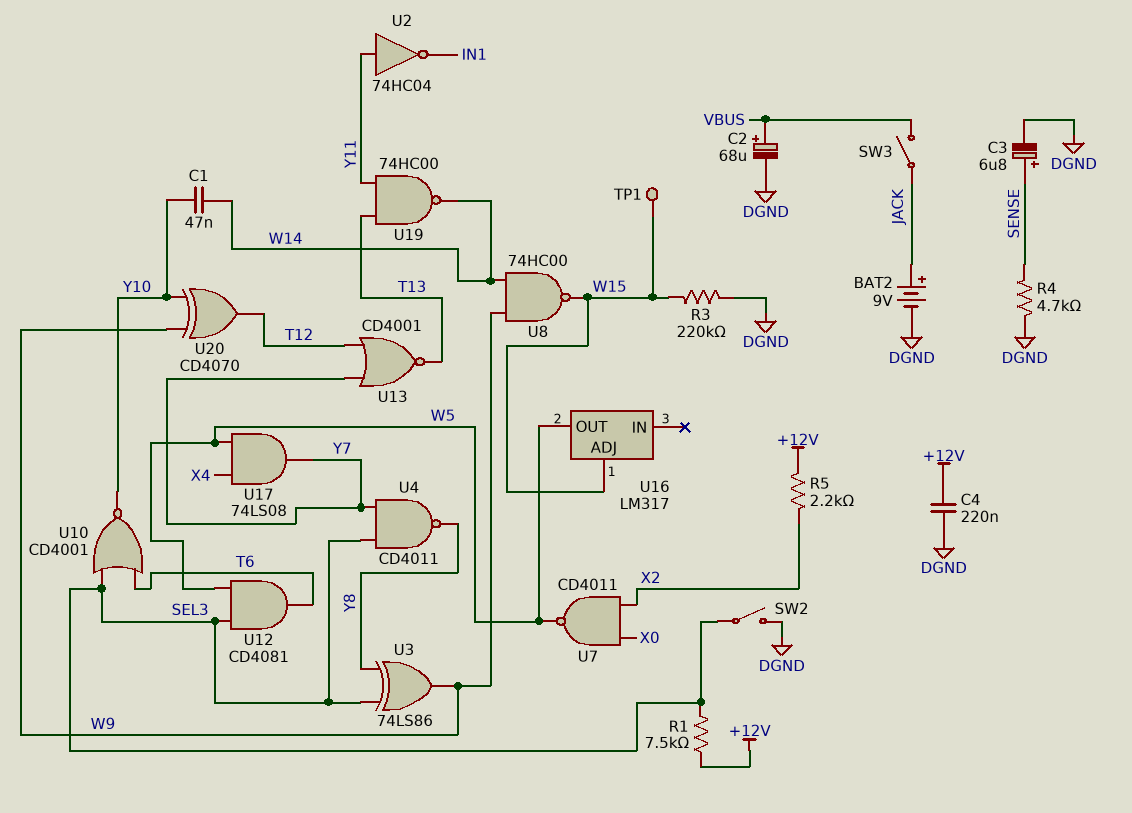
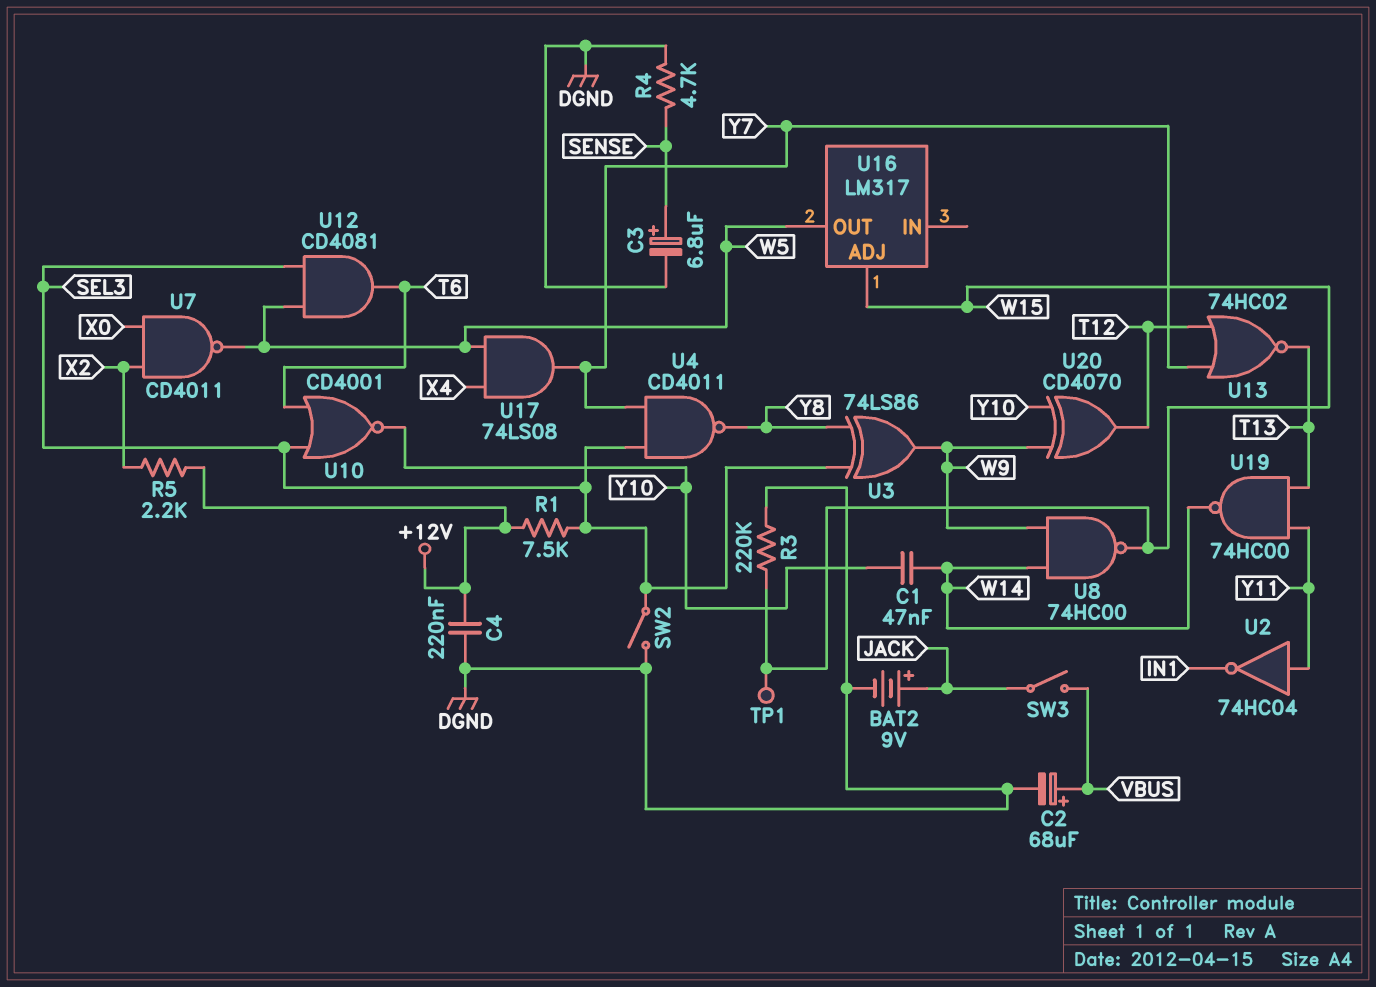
U13: NOR CD4001 (in T12, in Y7, out T13) -> NOR 74HC02 (in T12, in Y7, out T13)

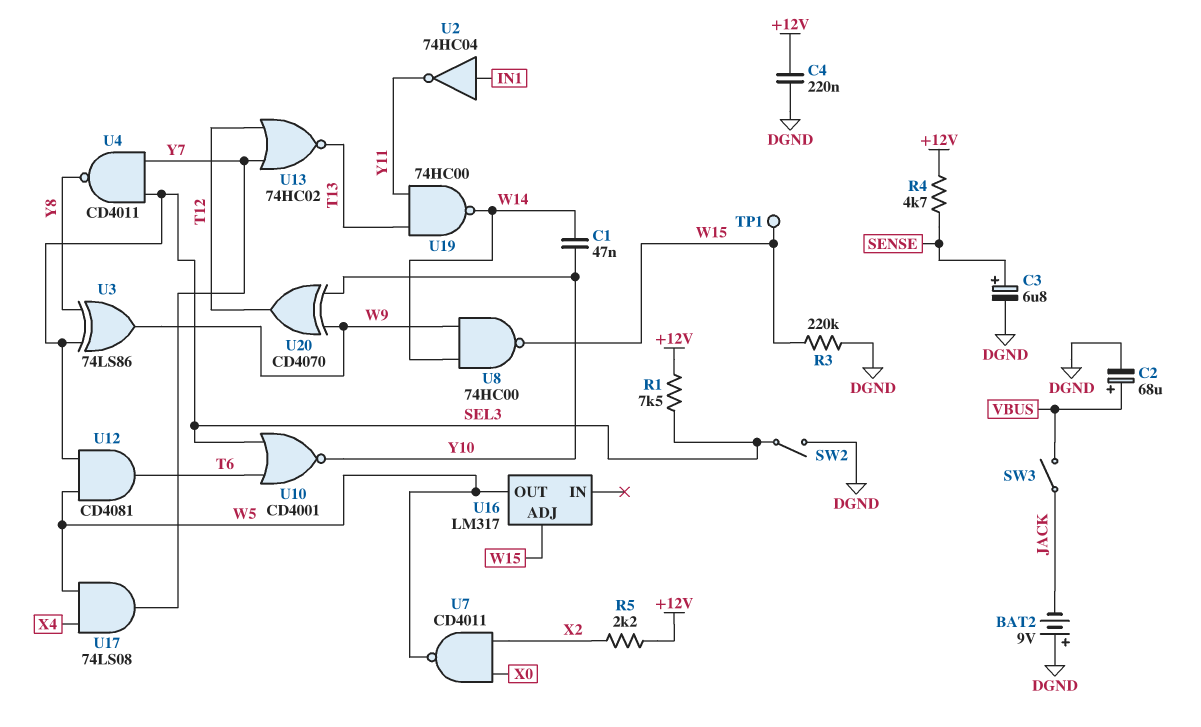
BAT2: 9V (plus JACK, minus DGND) -> 9V (plus DGND, minus JACK)
R4: 4.7k (DGND, SENSE) -> 4.7k (+12V, SENSE)
U2: NOT 74HC04 (in Y11, out IN1) -> NOT 74HC04 (in IN1, out Y11)

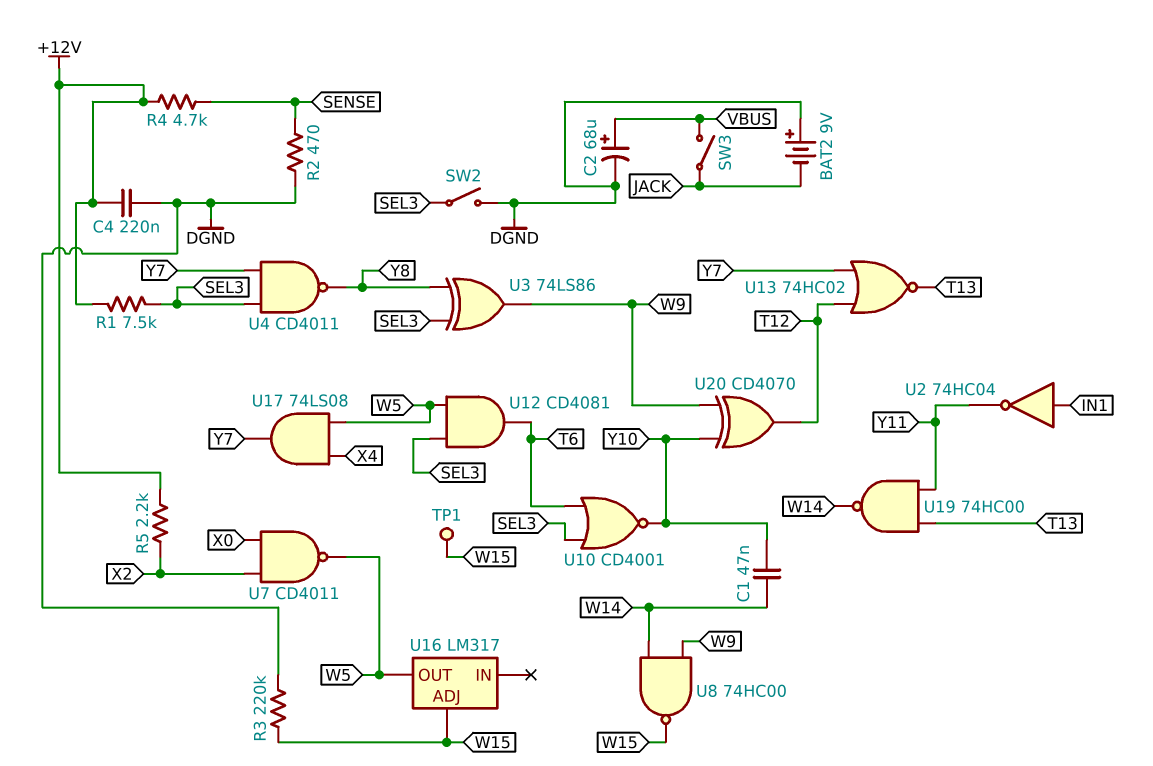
C3: 6.8uF (plus SENSE, minus DGND) -> none
R2: none -> 470 (DGND, SENSE)

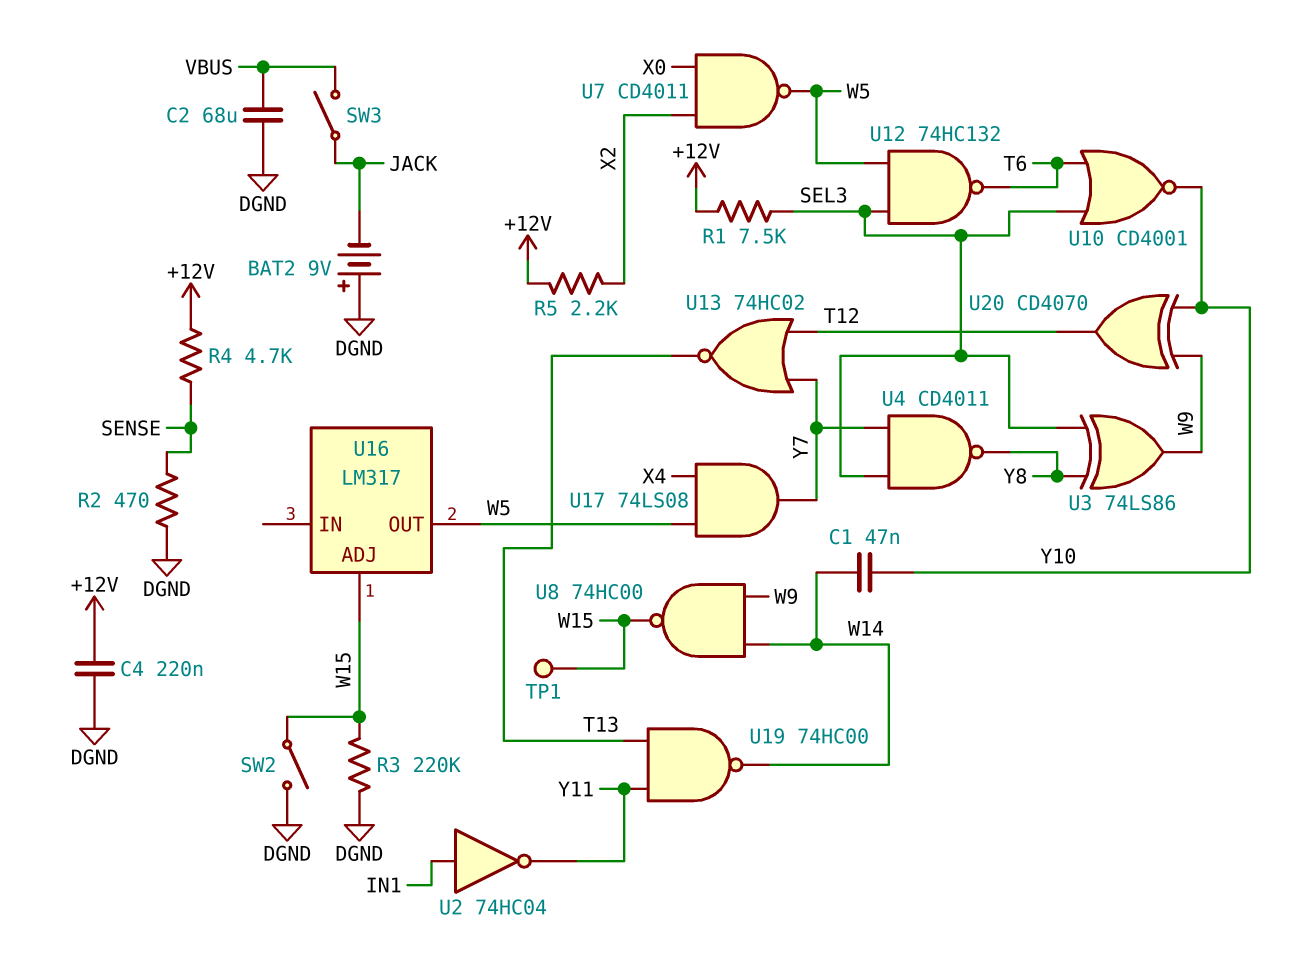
C2: 68uF (plus VBUS, minus DGND) -> 68uF (DGND, VBUS)
SW2: switch (DGND, SEL3) -> switch (DGND, W15)
U12: AND CD4081 (in SEL3, in W5, out T6) -> NAND 74HC132 (in SEL3, in W5, out T6)

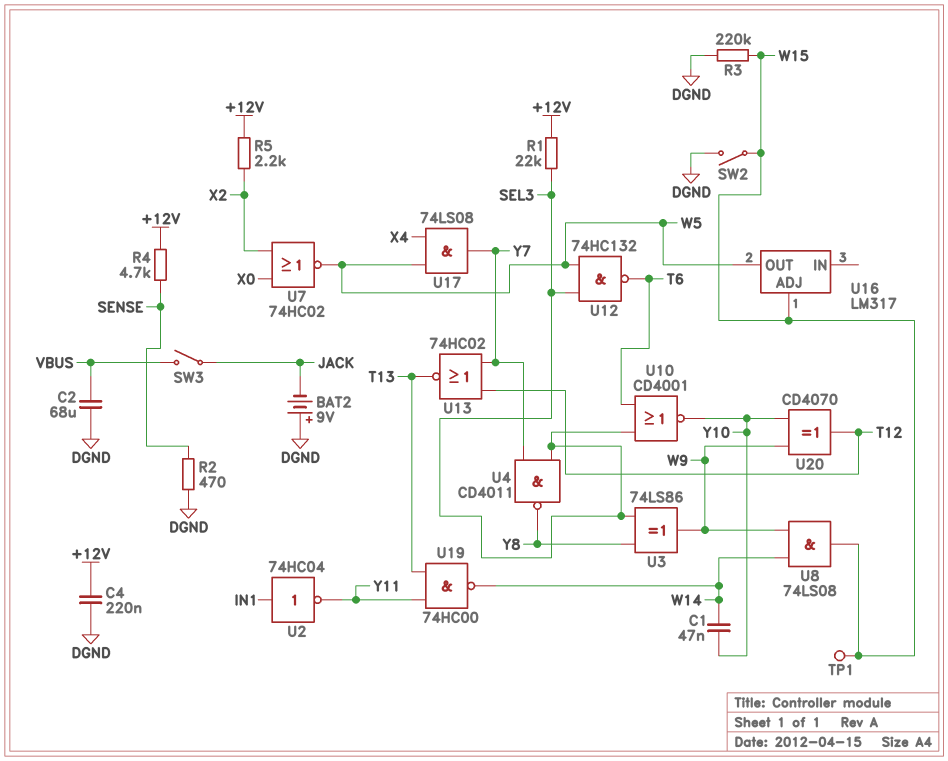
R1: 7.5k (+12V, SEL3) -> 22k (+12V, SEL3)
U7: NAND CD4011 (in X0, in X2, out W5) -> NOR 74HC02 (in X0, in X2, out W5)
U8: NAND 74HC00 (in W9, in W14, out W15) -> AND 74LS08 (in W9, in W14, out W15)

